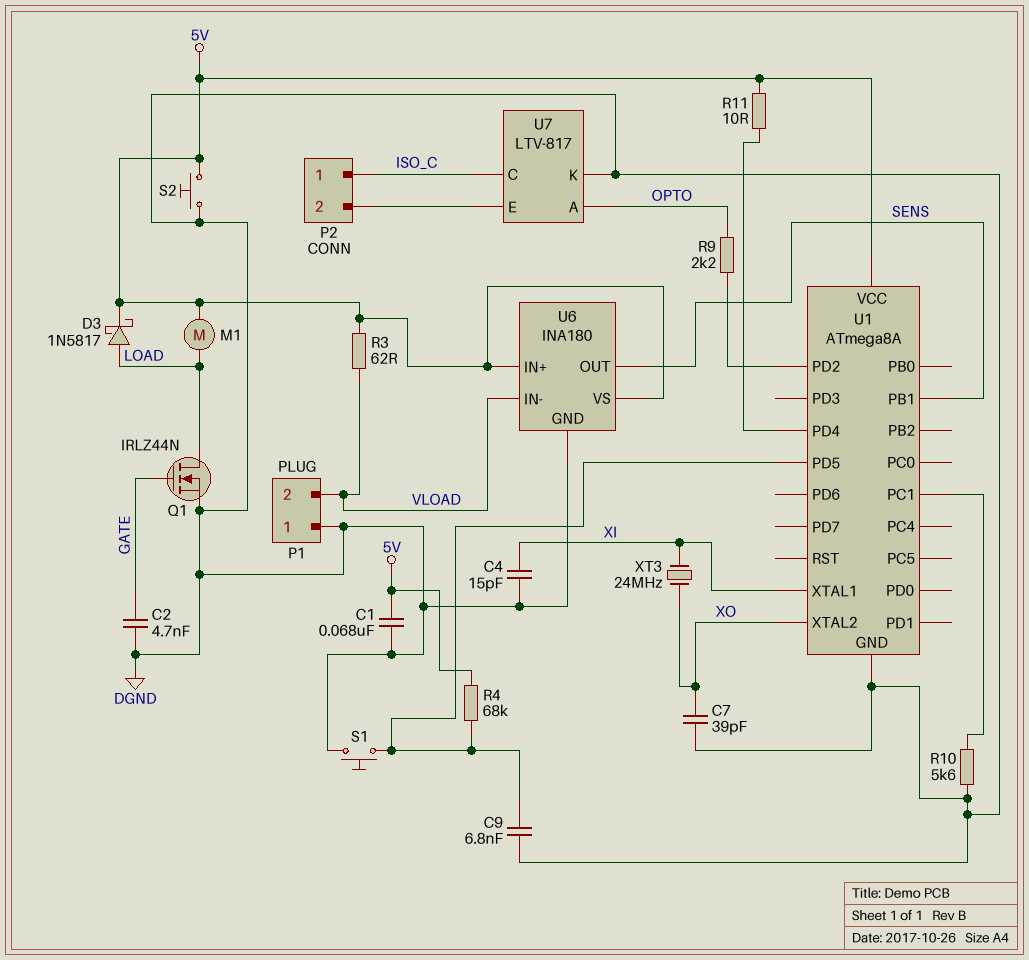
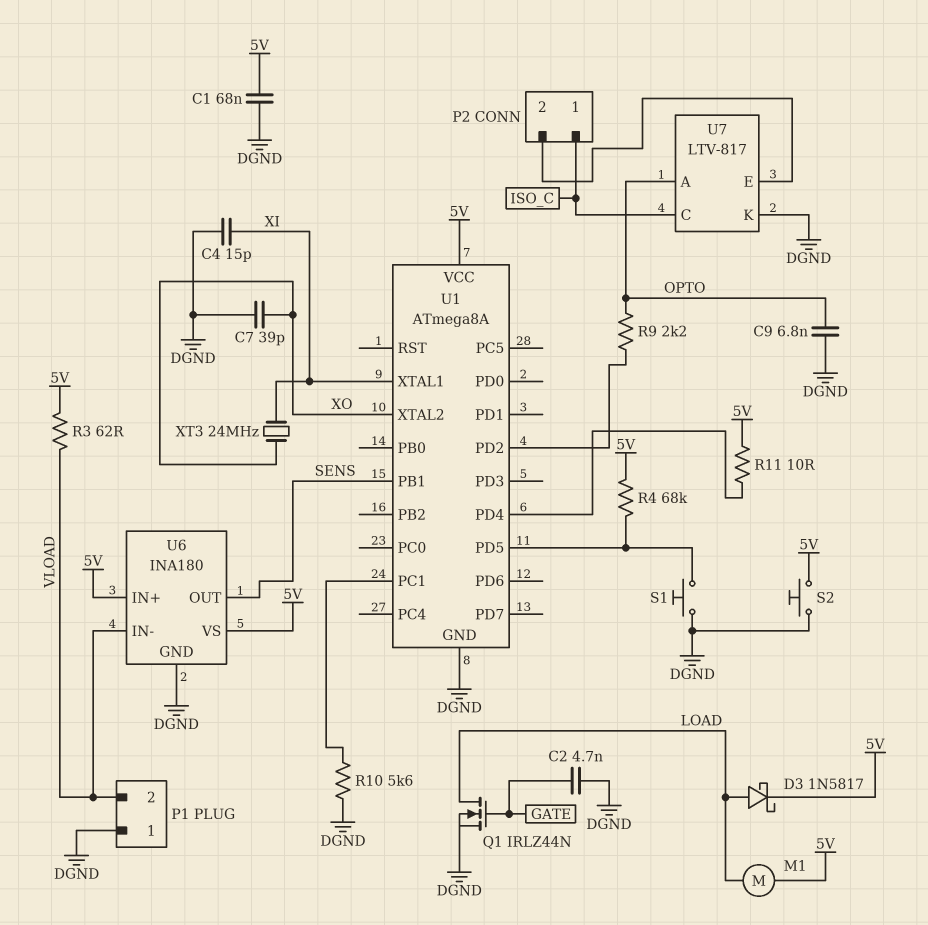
C9: 6.8nF (DGND, U1/PD5) -> 6.8nF (DGND, OPTO)

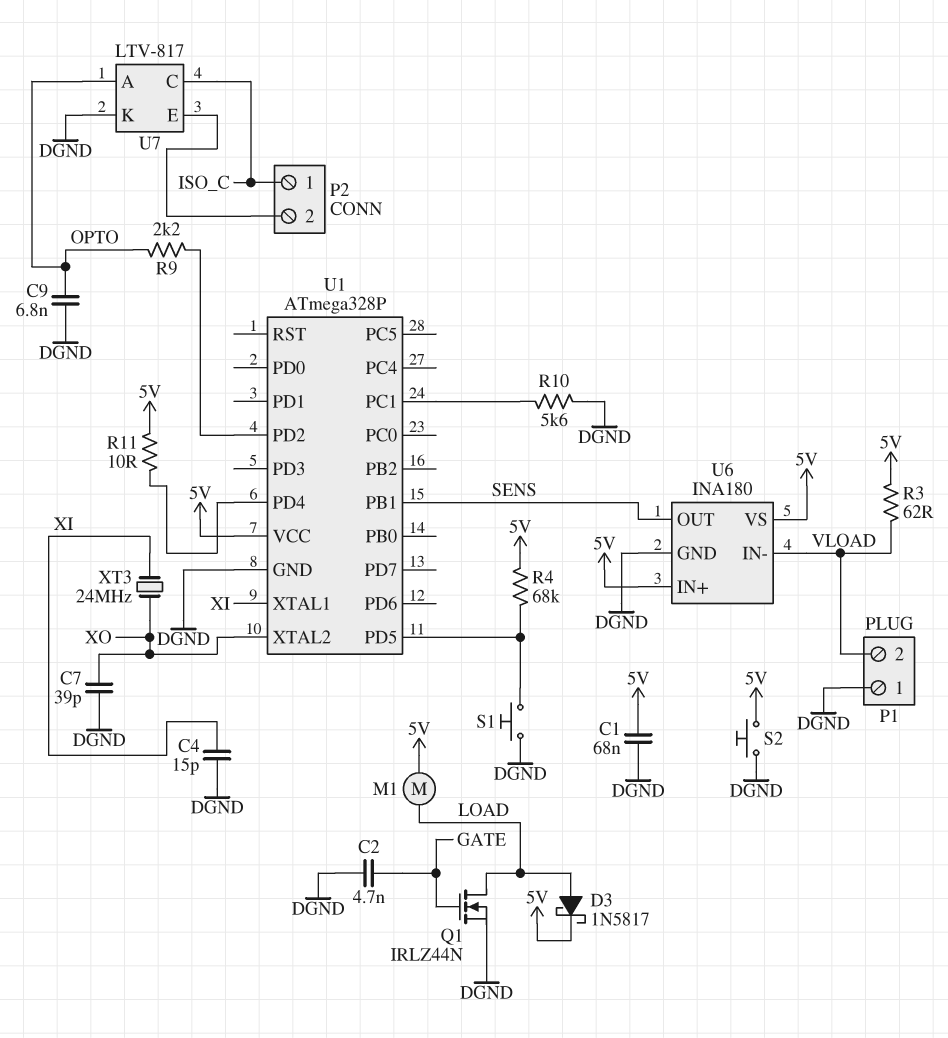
U1: ATmega8A -> ATmega328P

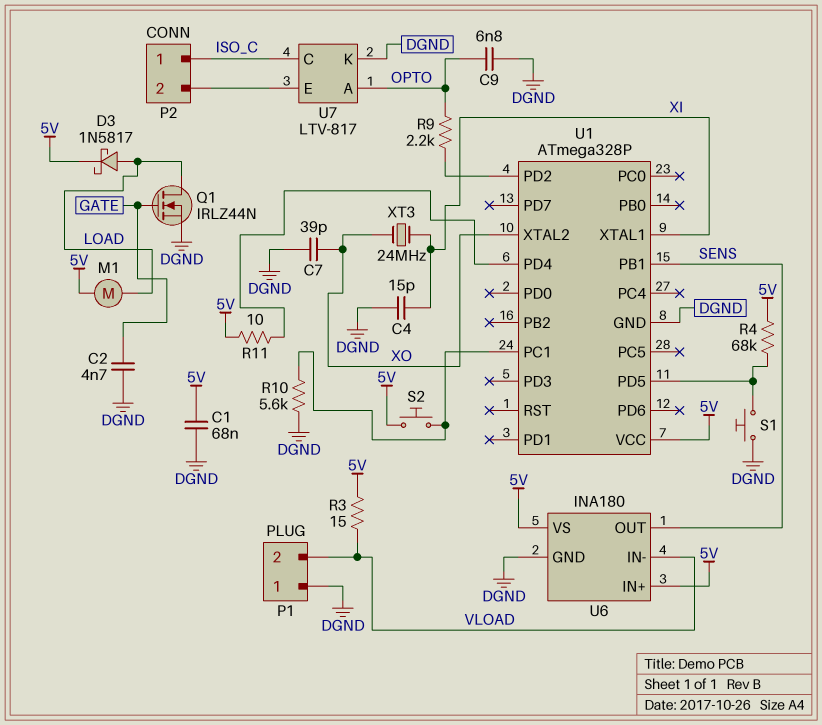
R3: 62 (5V, VLOAD) -> 15 (5V, VLOAD)
S2: button (5V, DGND) -> button (5V, U1/PC1)

